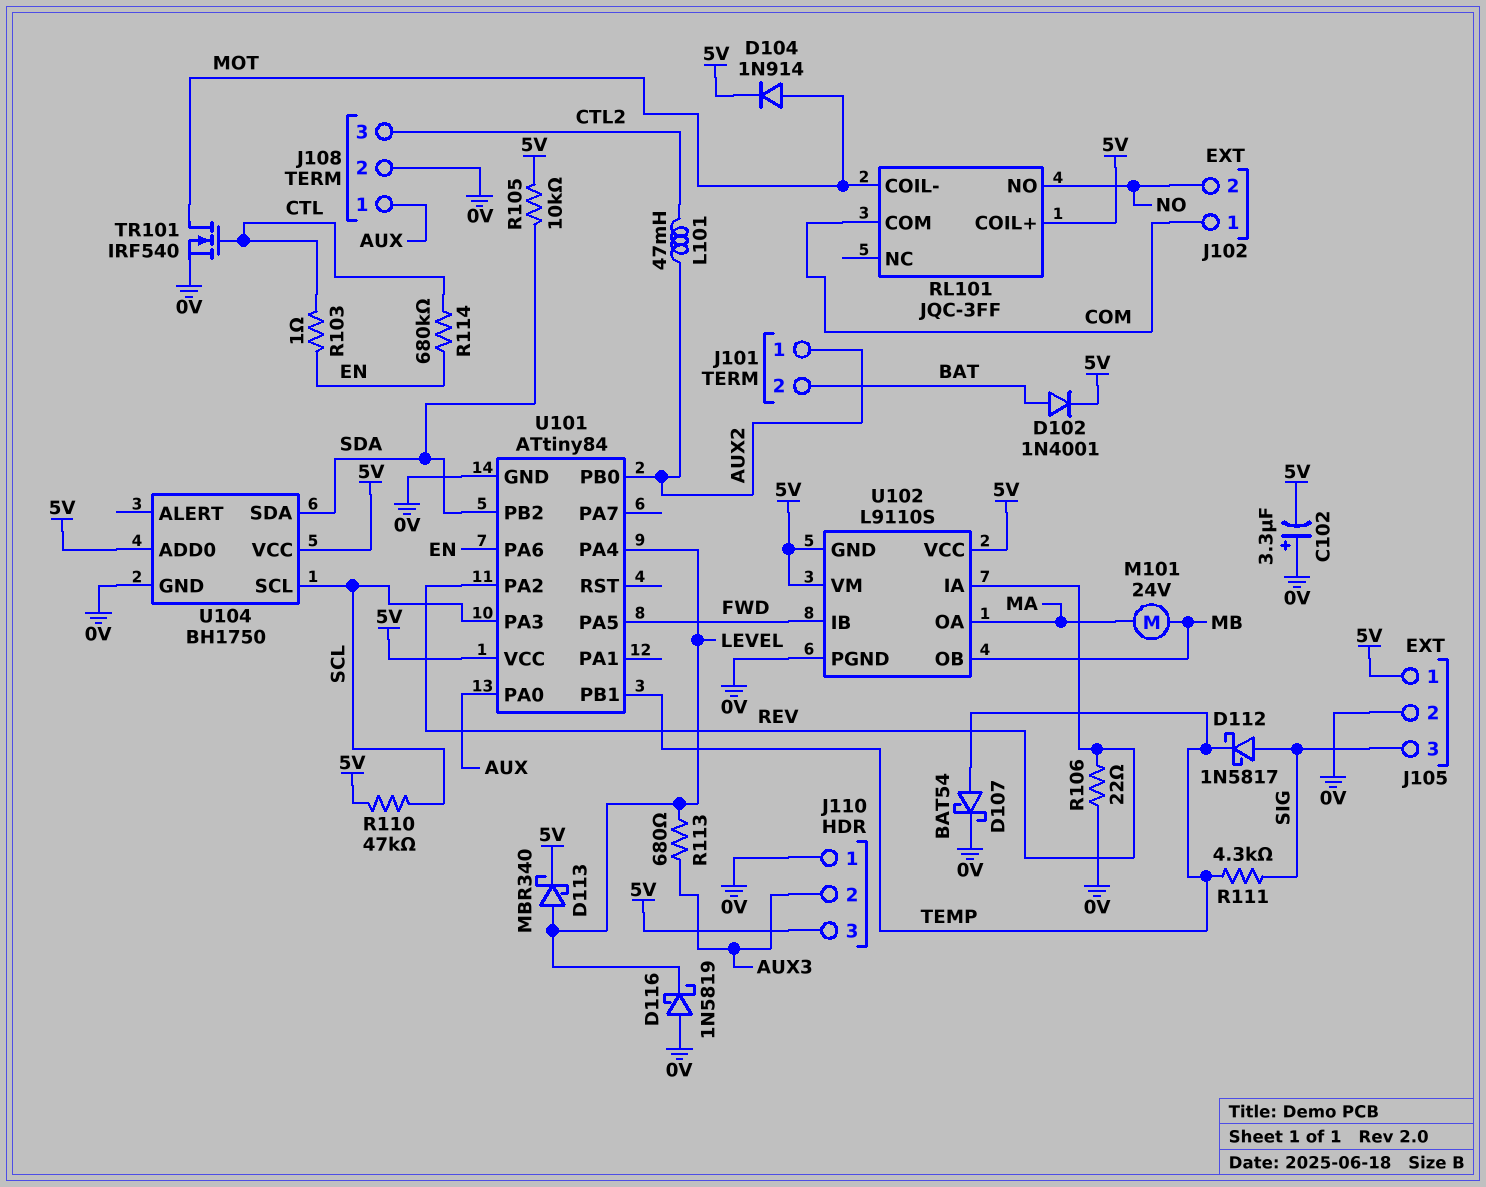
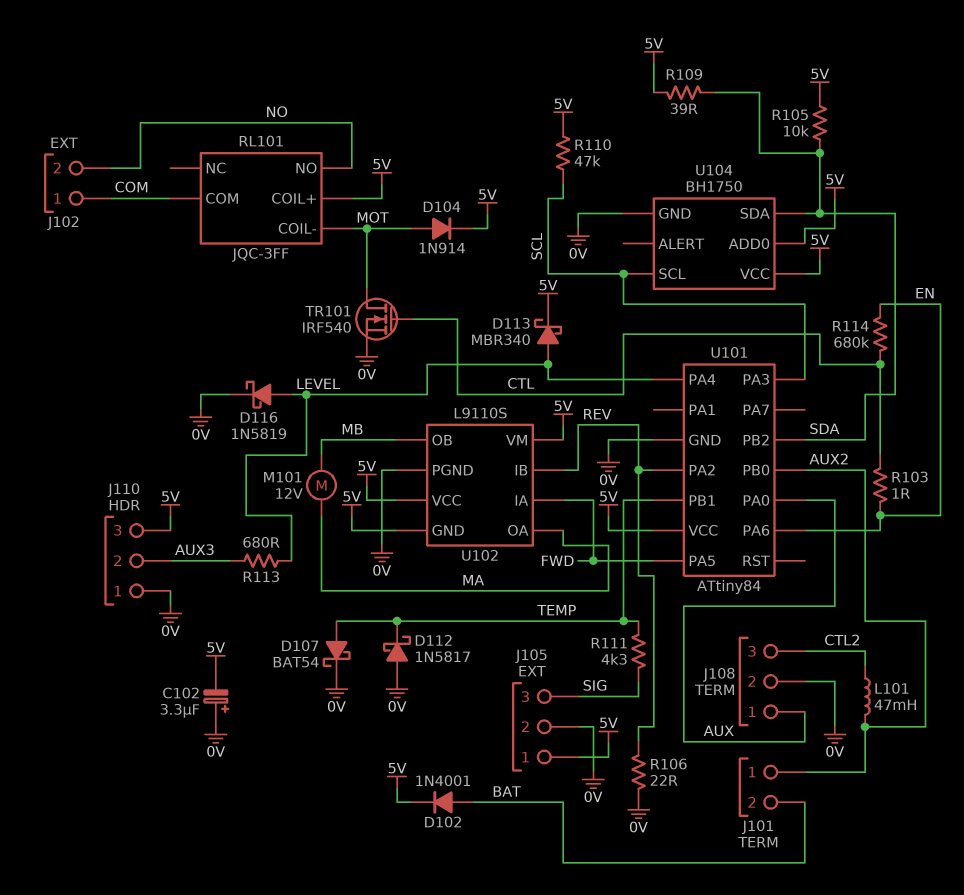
D112: schottky 1N5817 (A SIG, K TEMP) -> schottky 1N5817 (A 0V, K TEMP)
D116: schottky 1N5819 (A 0V, K LEVEL) -> schottky 1N5819 (A LEVEL, K 0V)
M101: motor 24V (MA, MB) -> motor 12V (MA, MB)
R109: none -> 39 (5V, SDA)
U102 pin IA: REV -> FWD
U102 pin IB: FWD -> REV

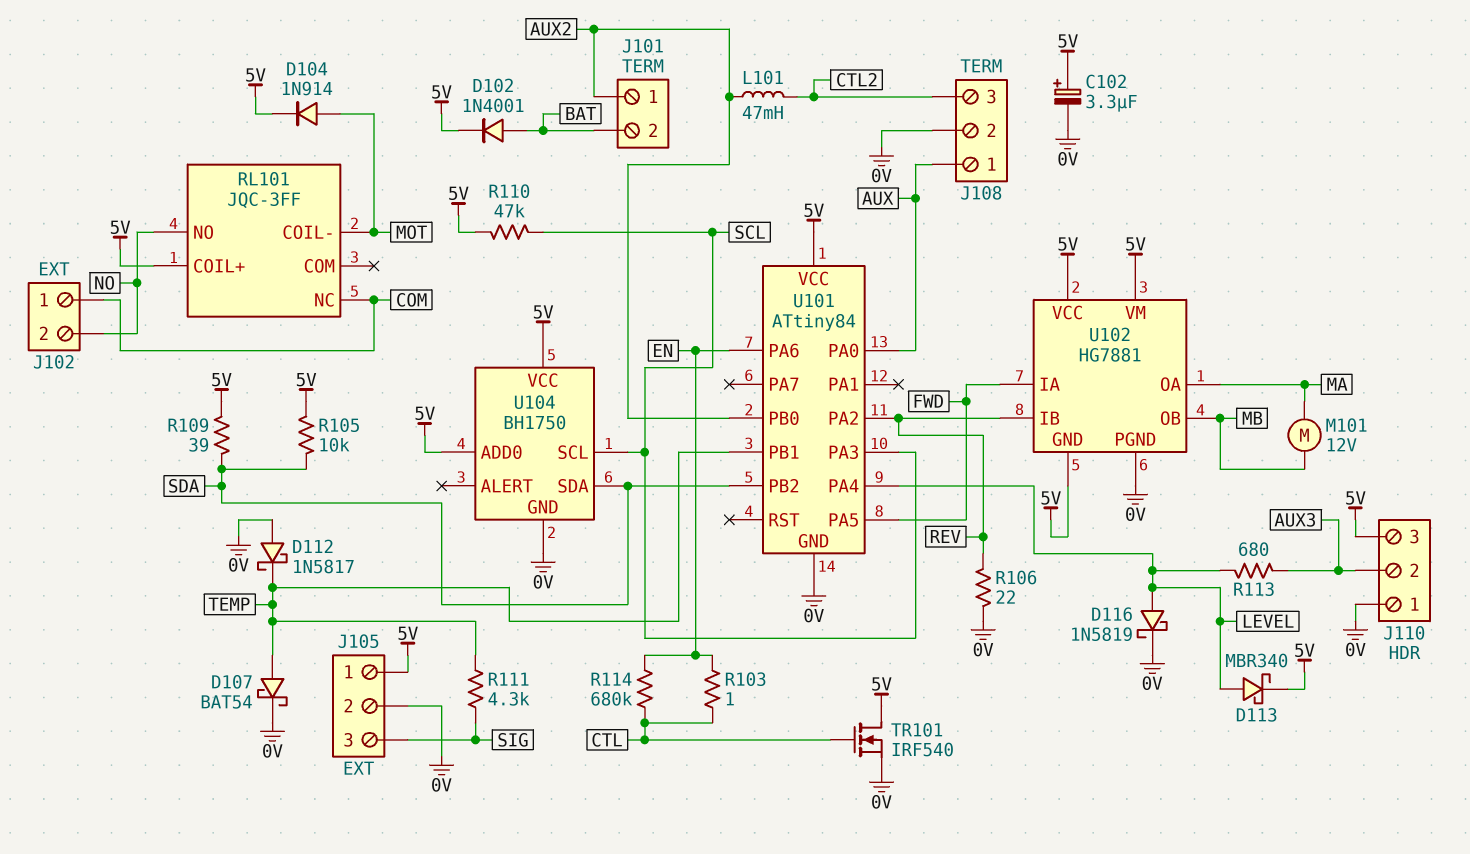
C102: 3.3uF (plus 0V, minus 5V) -> 3.3uF (plus 5V, minus 0V)
RL101 pin COM: COM -> none
RL101 pin NC: none -> COM
TR101: NMOS IRF540 (G CTL, D MOT, S 0V) -> NMOS IRF540 (G CTL, D 5V, S 0V)
U102: L9110S -> HG7881

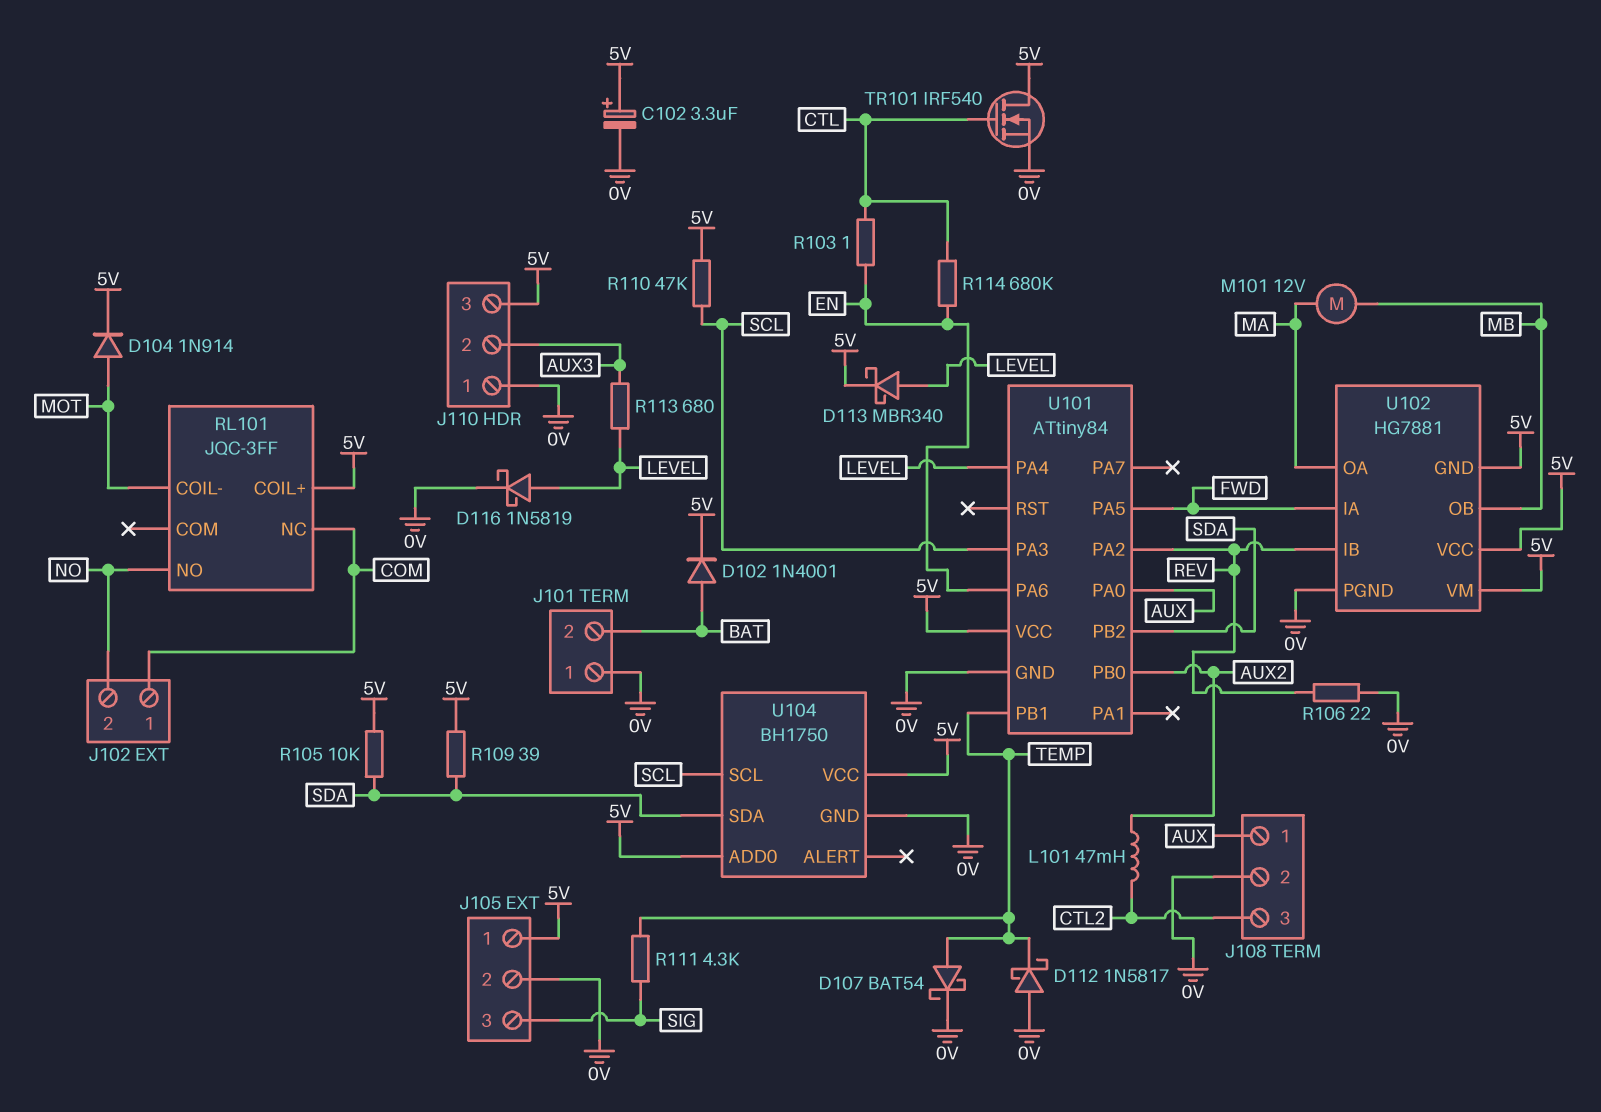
J101 pin 1: AUX2 -> 0V

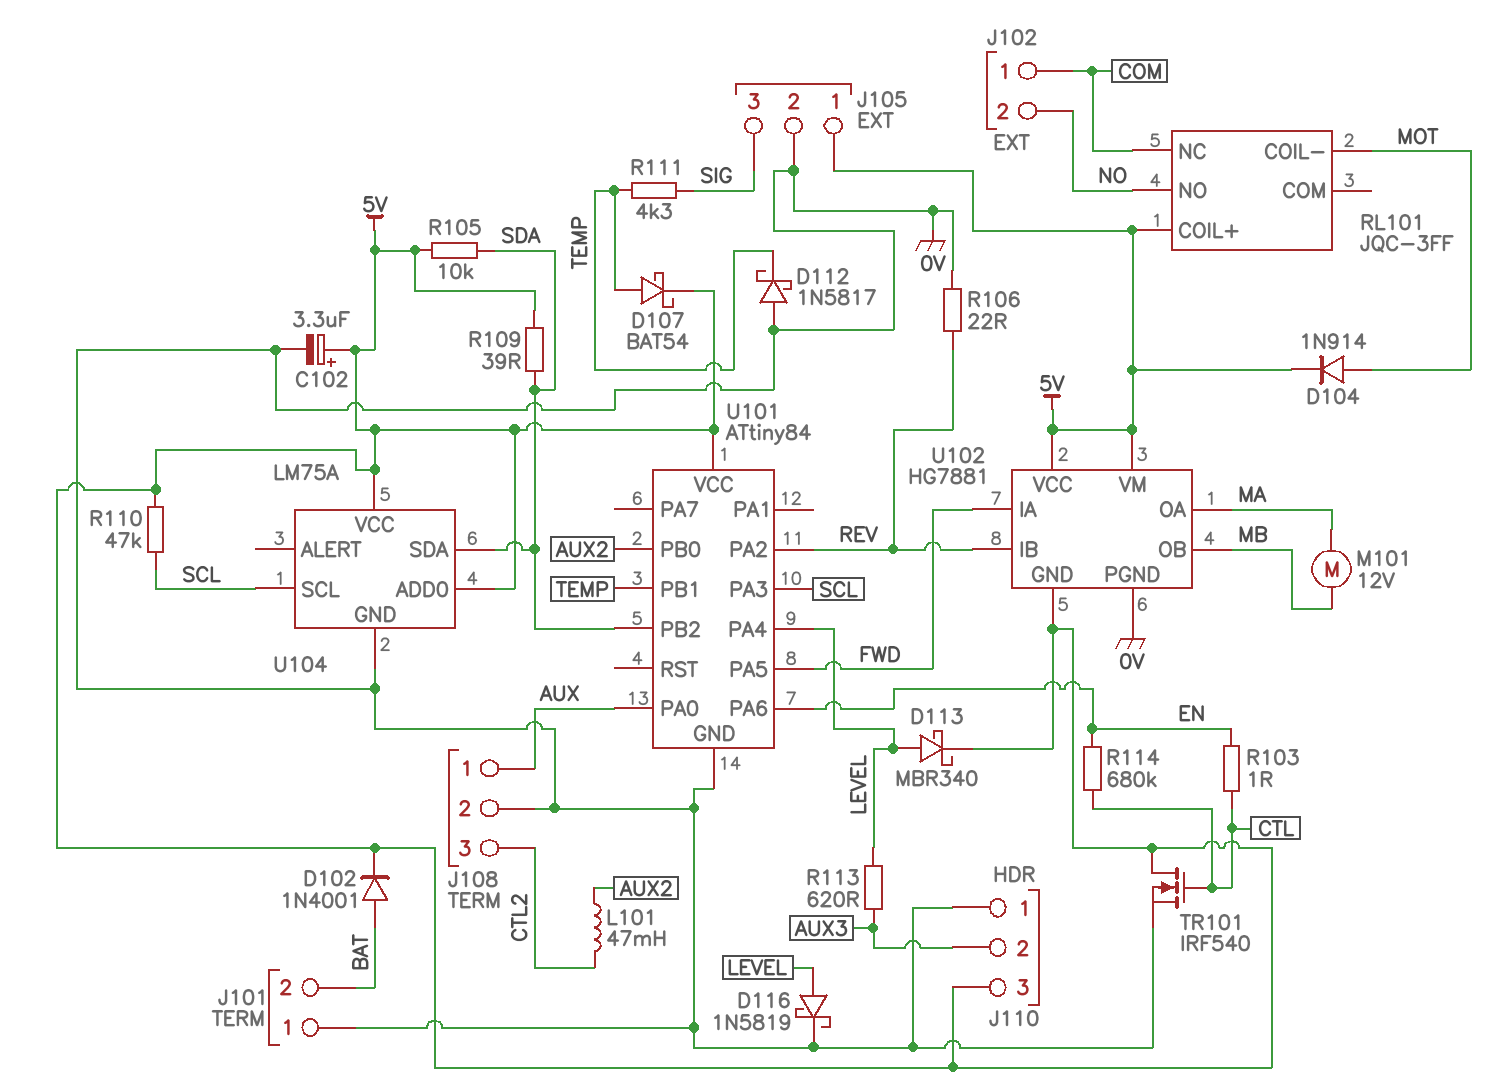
D107: schottky BAT54 (A TEMP, K 0V) -> schottky BAT54 (A TEMP, K 5V)
R113: 680 (AUX3, LEVEL) -> 620 (AUX3, LEVEL)
U104: BH1750 -> LM75A

